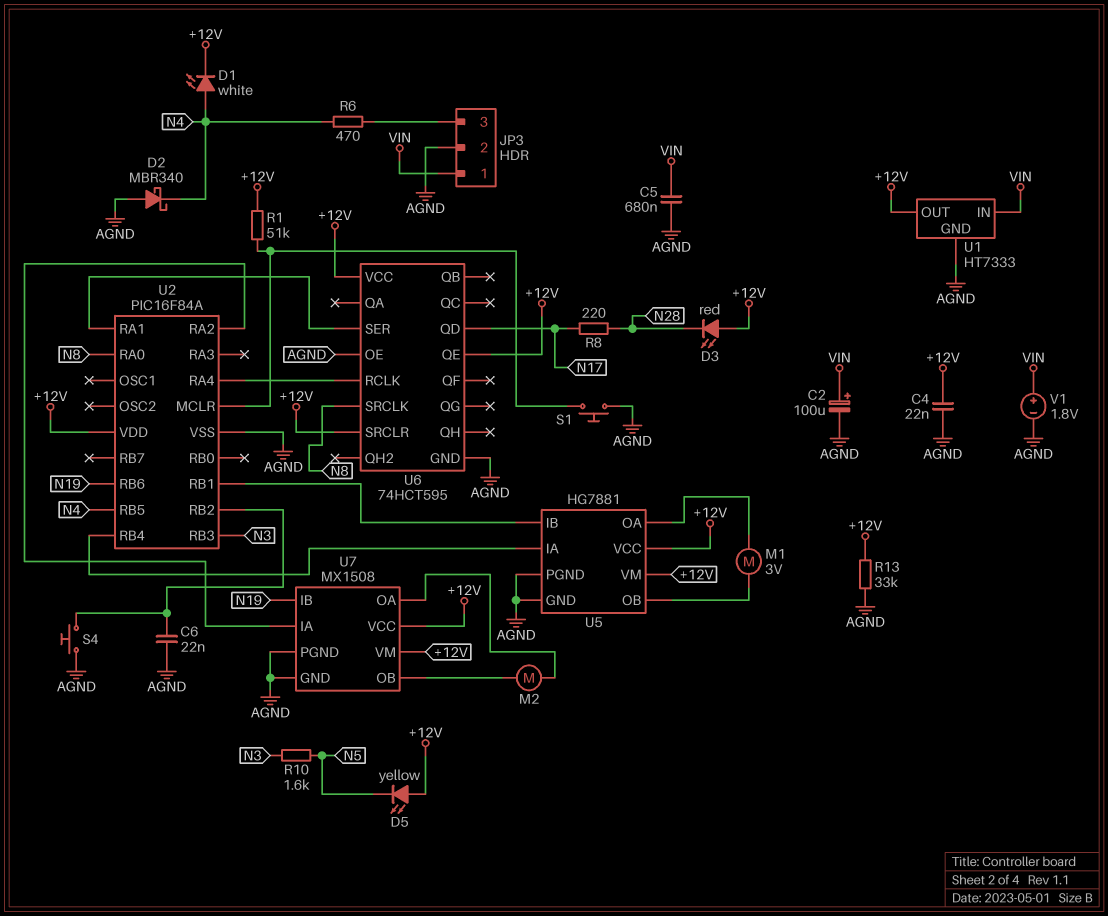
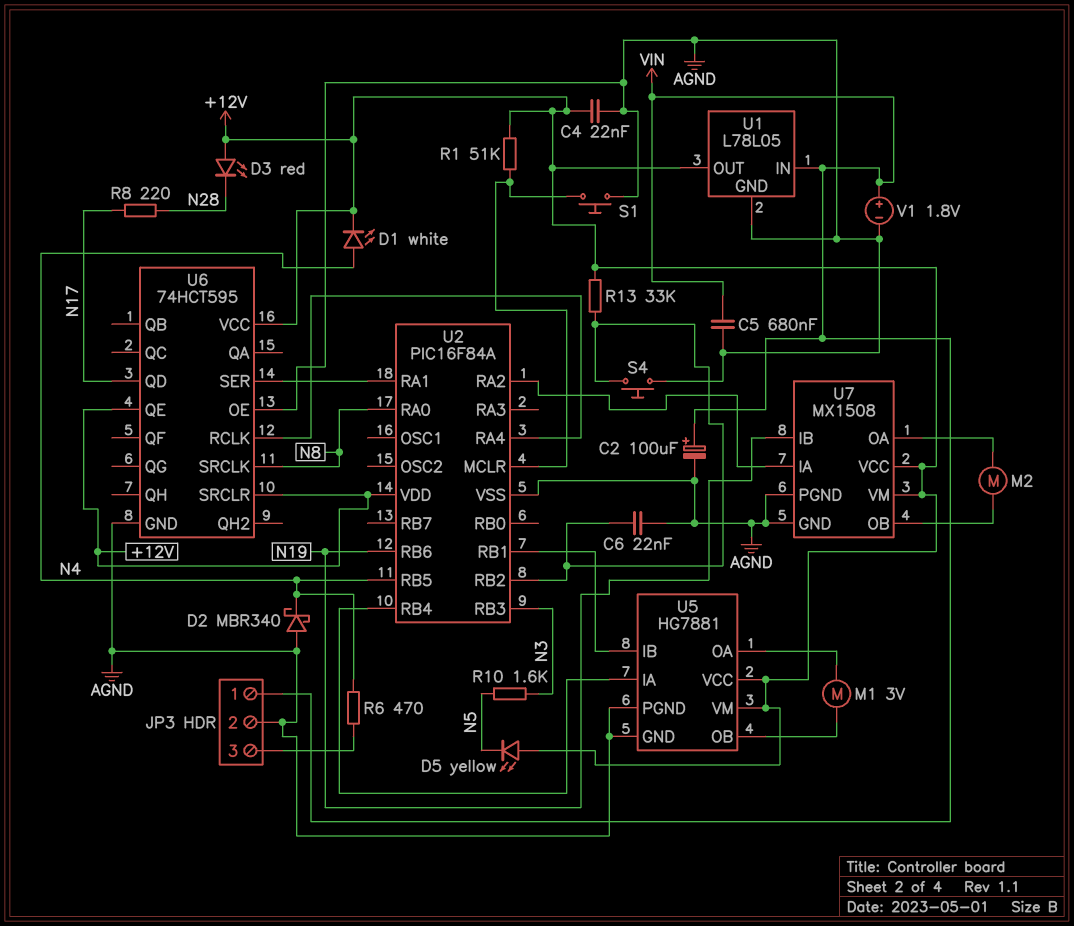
R13: 33k (+12V, AGND) -> 33k (+12V, U2/RB2)
U1: HT7333 -> L78L05

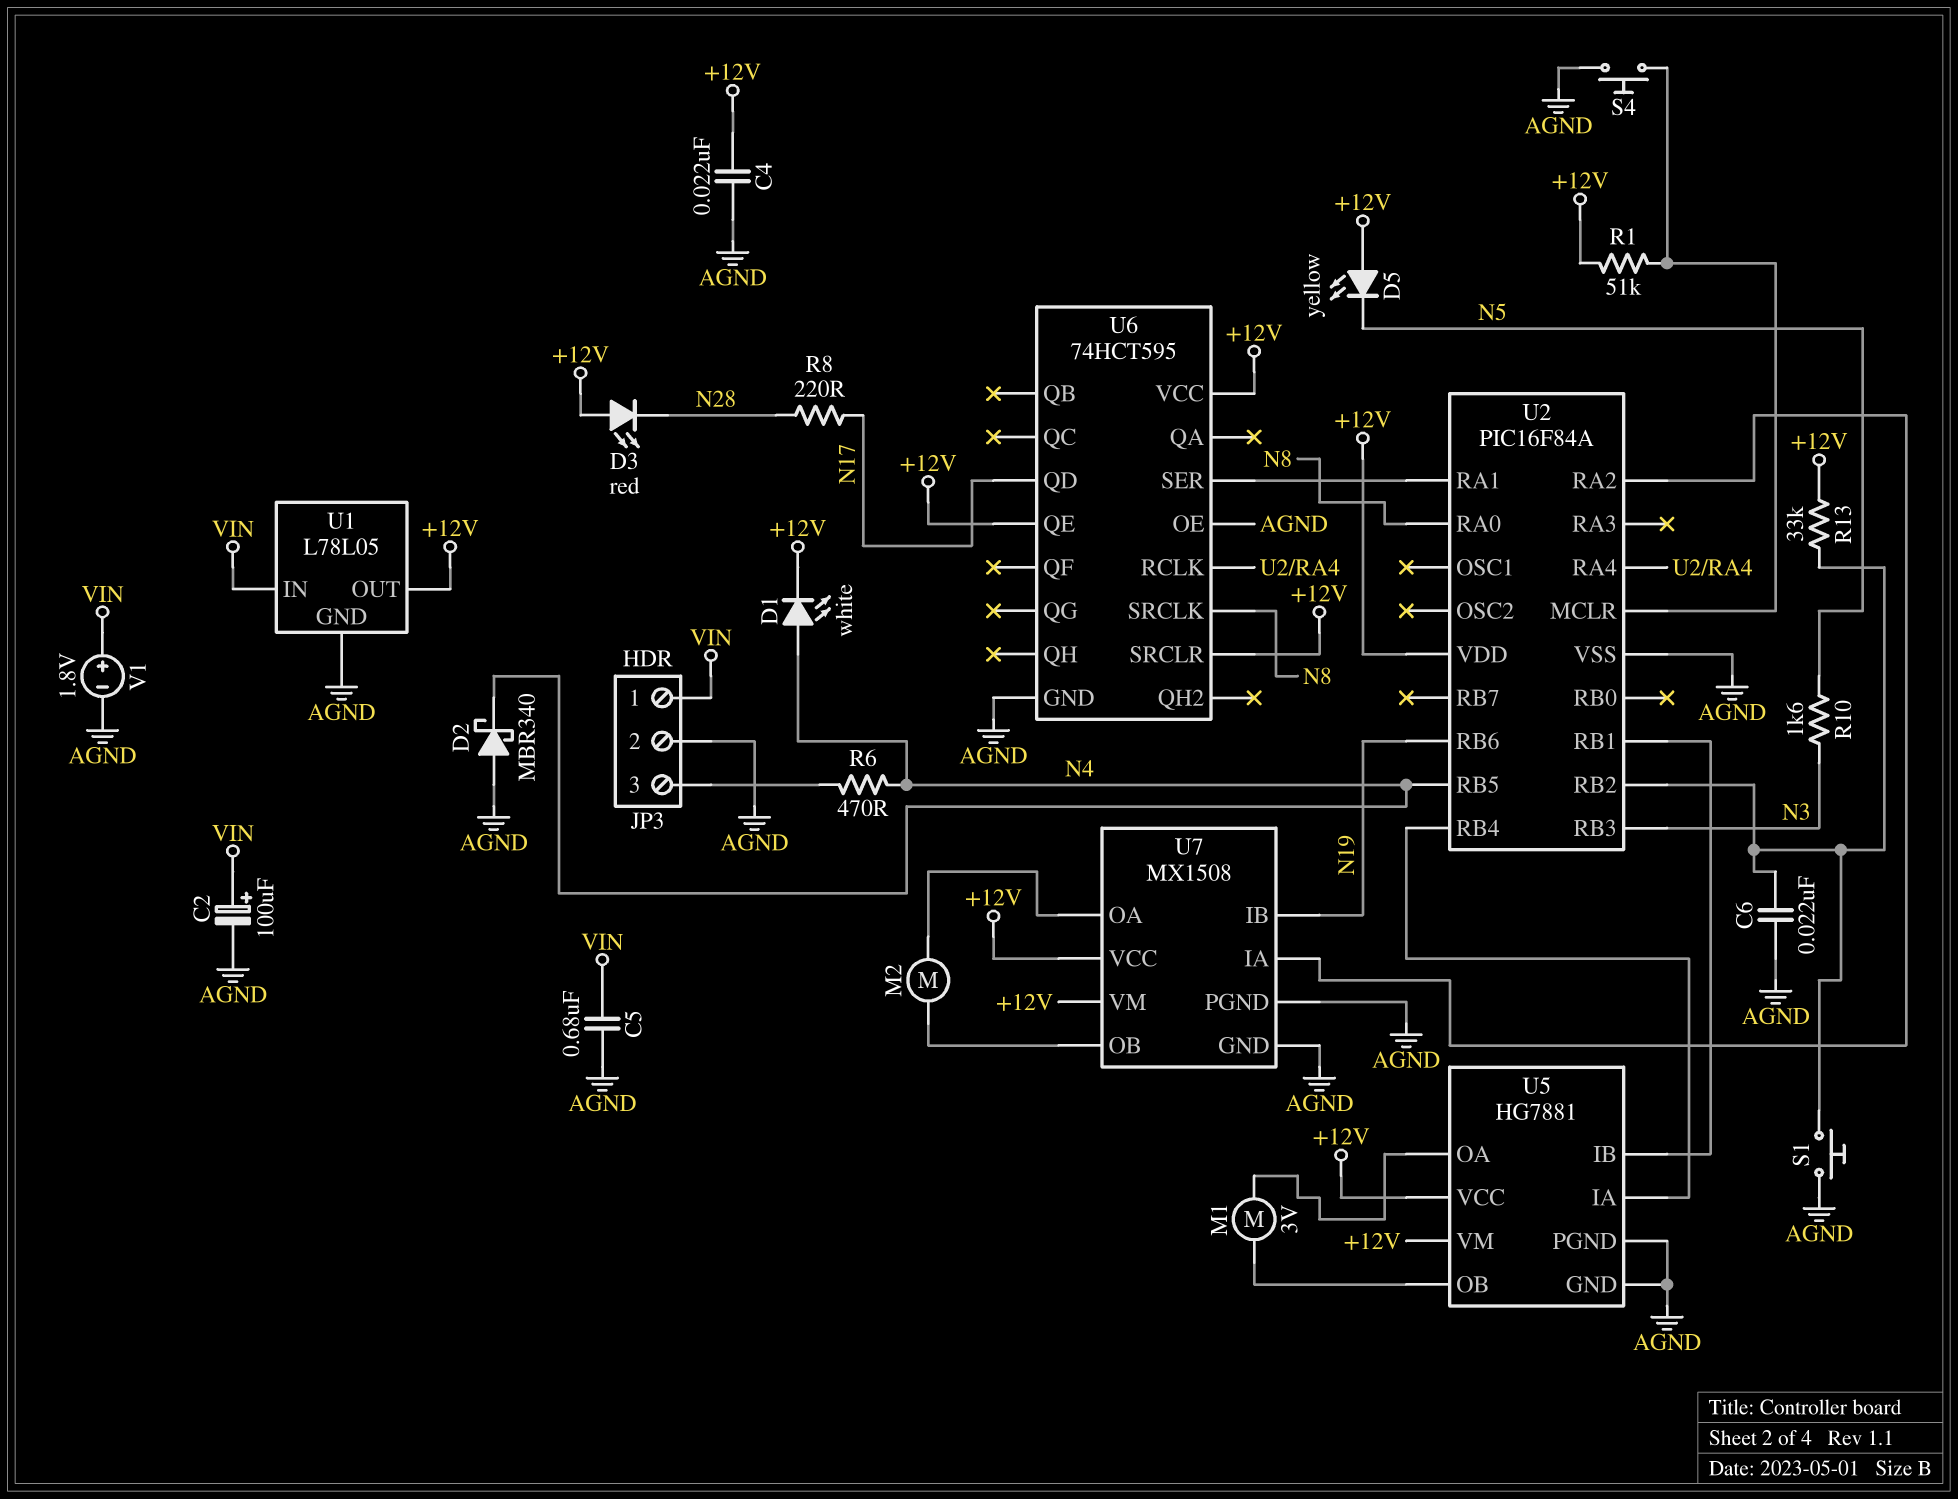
S1: button (AGND, U2/MCLR) -> button (AGND, U2/RB2)
S4: button (AGND, U2/RB2) -> button (AGND, U2/MCLR)

